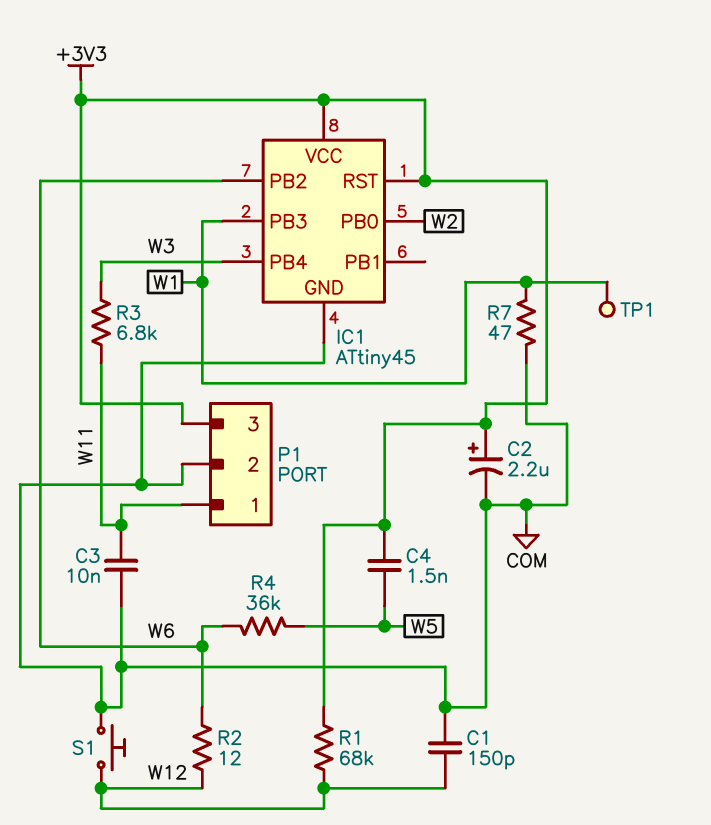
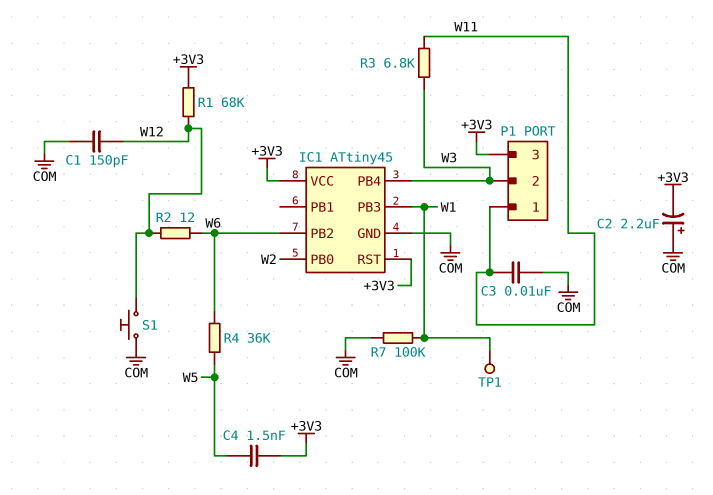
C2: 2.2uF (plus +3V3, minus COM) -> 2.2uF (plus COM, minus +3V3)
P1 pin 2: COM -> W3
R7: 47 (COM, W1) -> 100k (COM, W1)

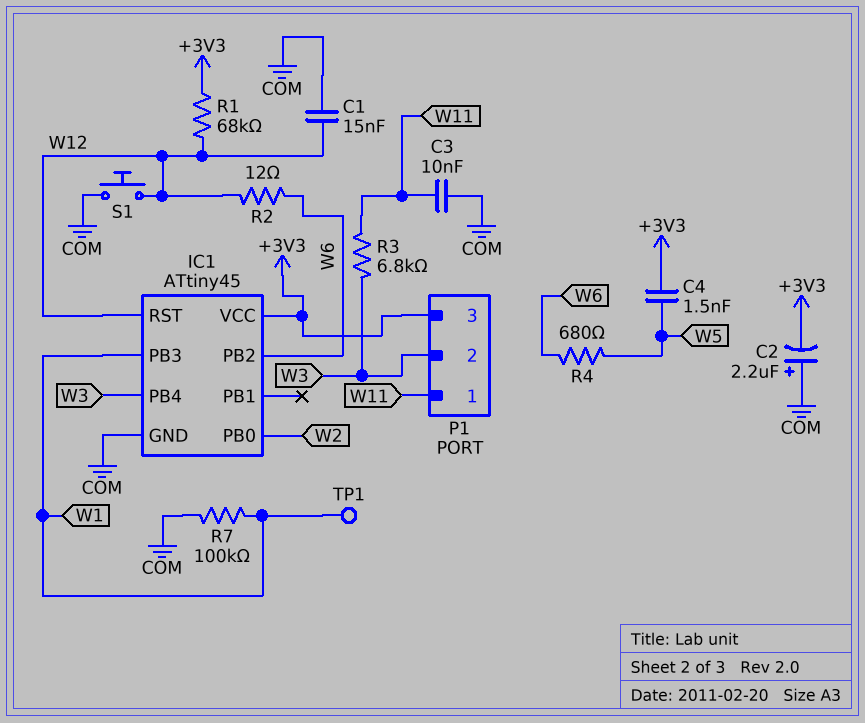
C1: 150pF (COM, W12) -> 15nF (COM, W12)
IC1 pin RST: +3V3 -> W12
R4: 36k (W5, W6) -> 680 (W5, W6)

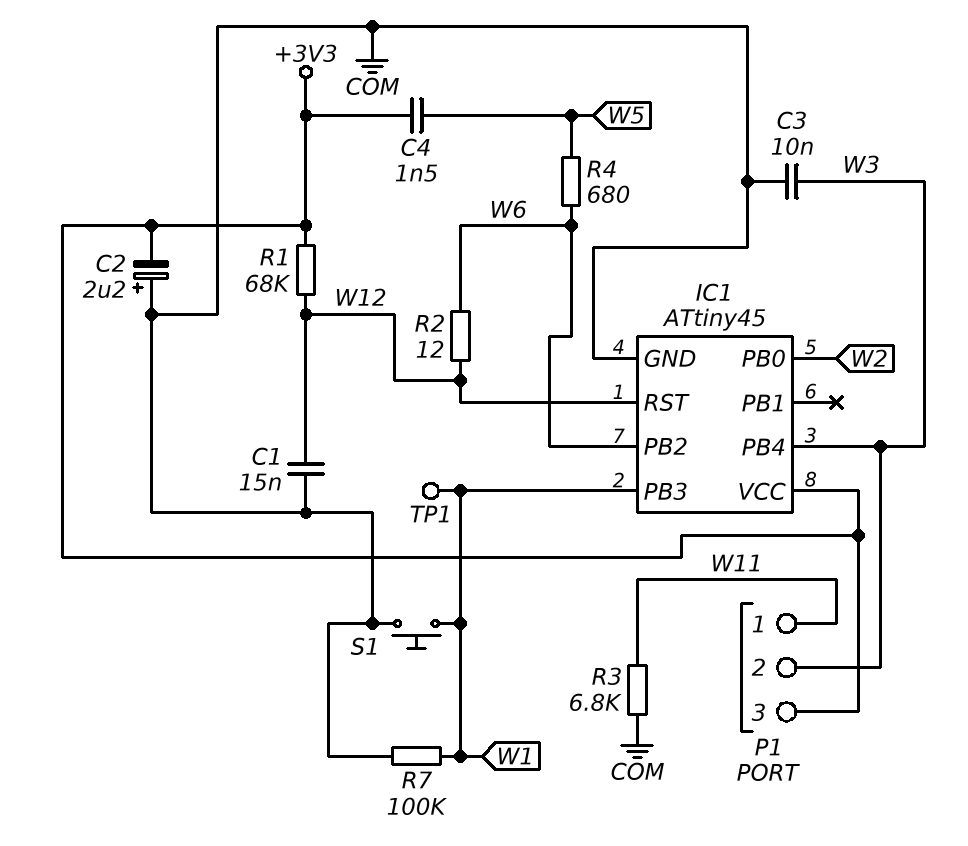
C3: 10nF (COM, W11) -> 10nF (COM, W3)
R3: 6.8k (W3, W11) -> 6.8k (COM, W11)
S1: button (COM, W12) -> button (COM, W1)

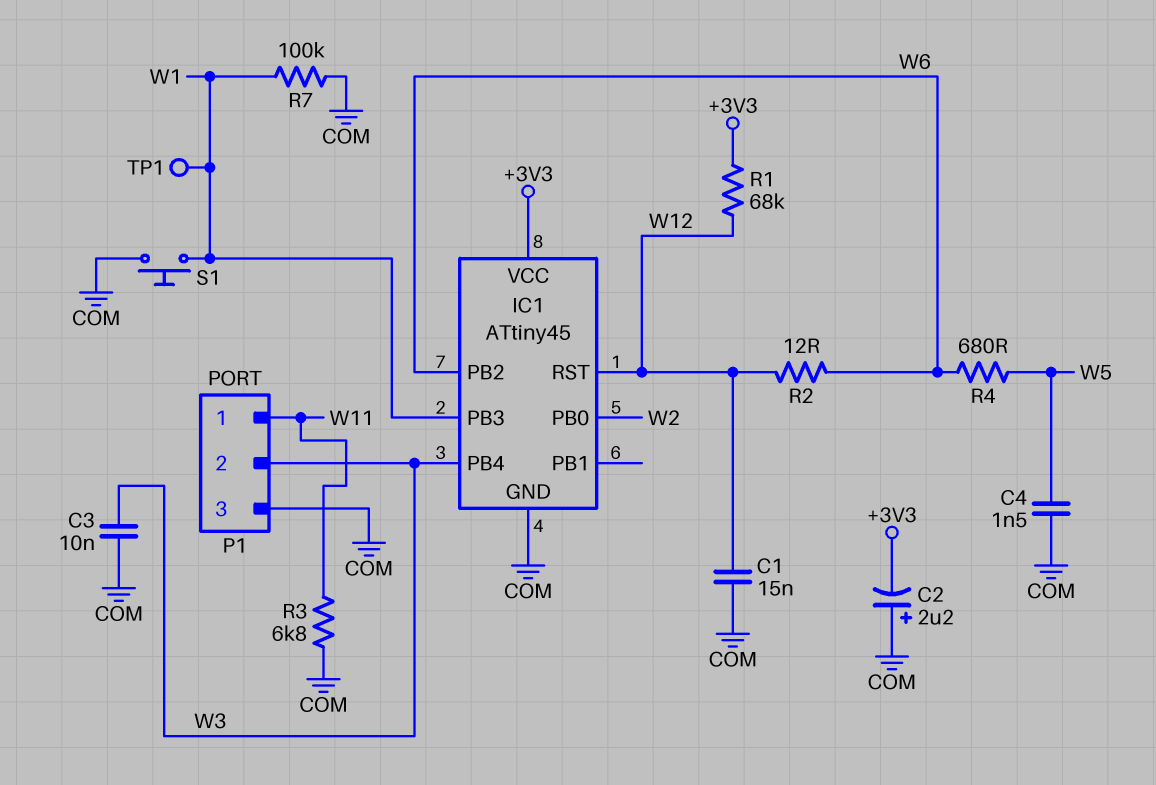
C4: 1.5nF (+3V3, W5) -> 1.5nF (COM, W5)
P1 pin 3: +3V3 -> COM

